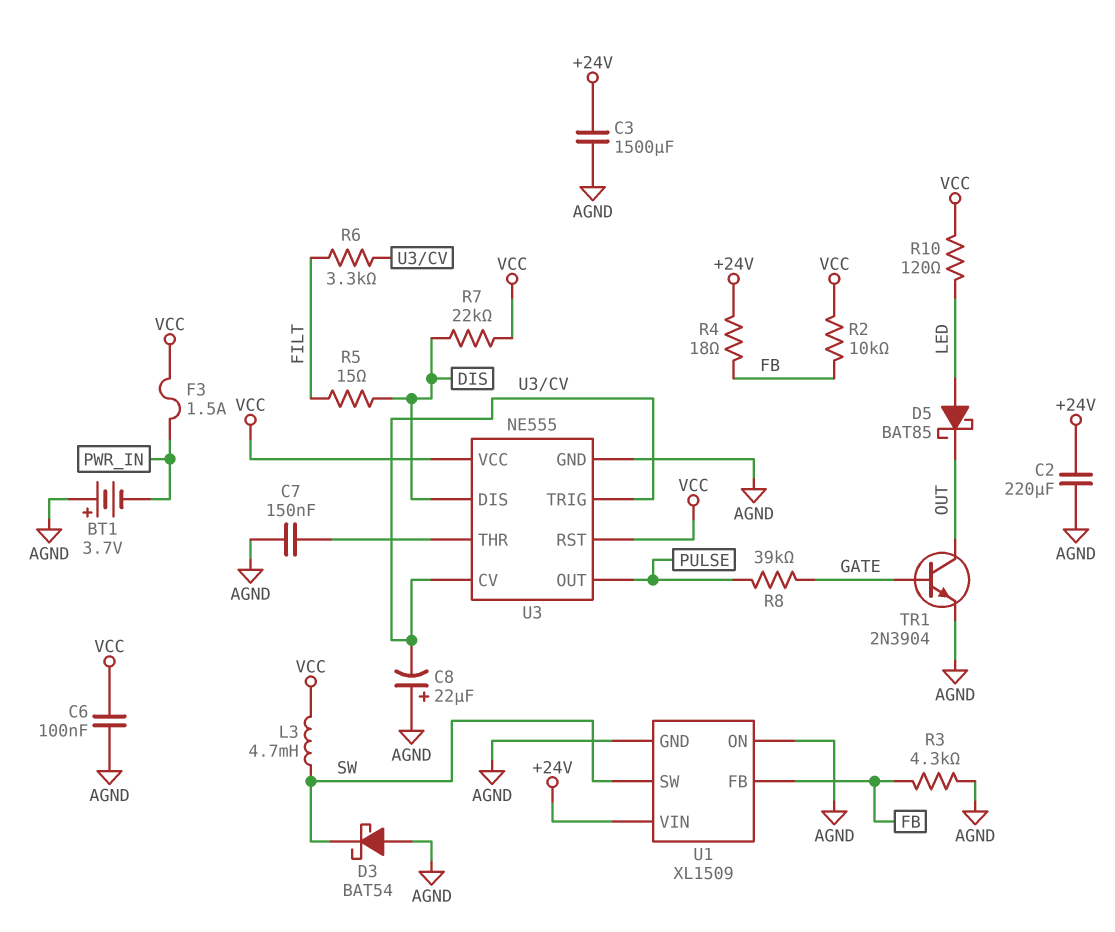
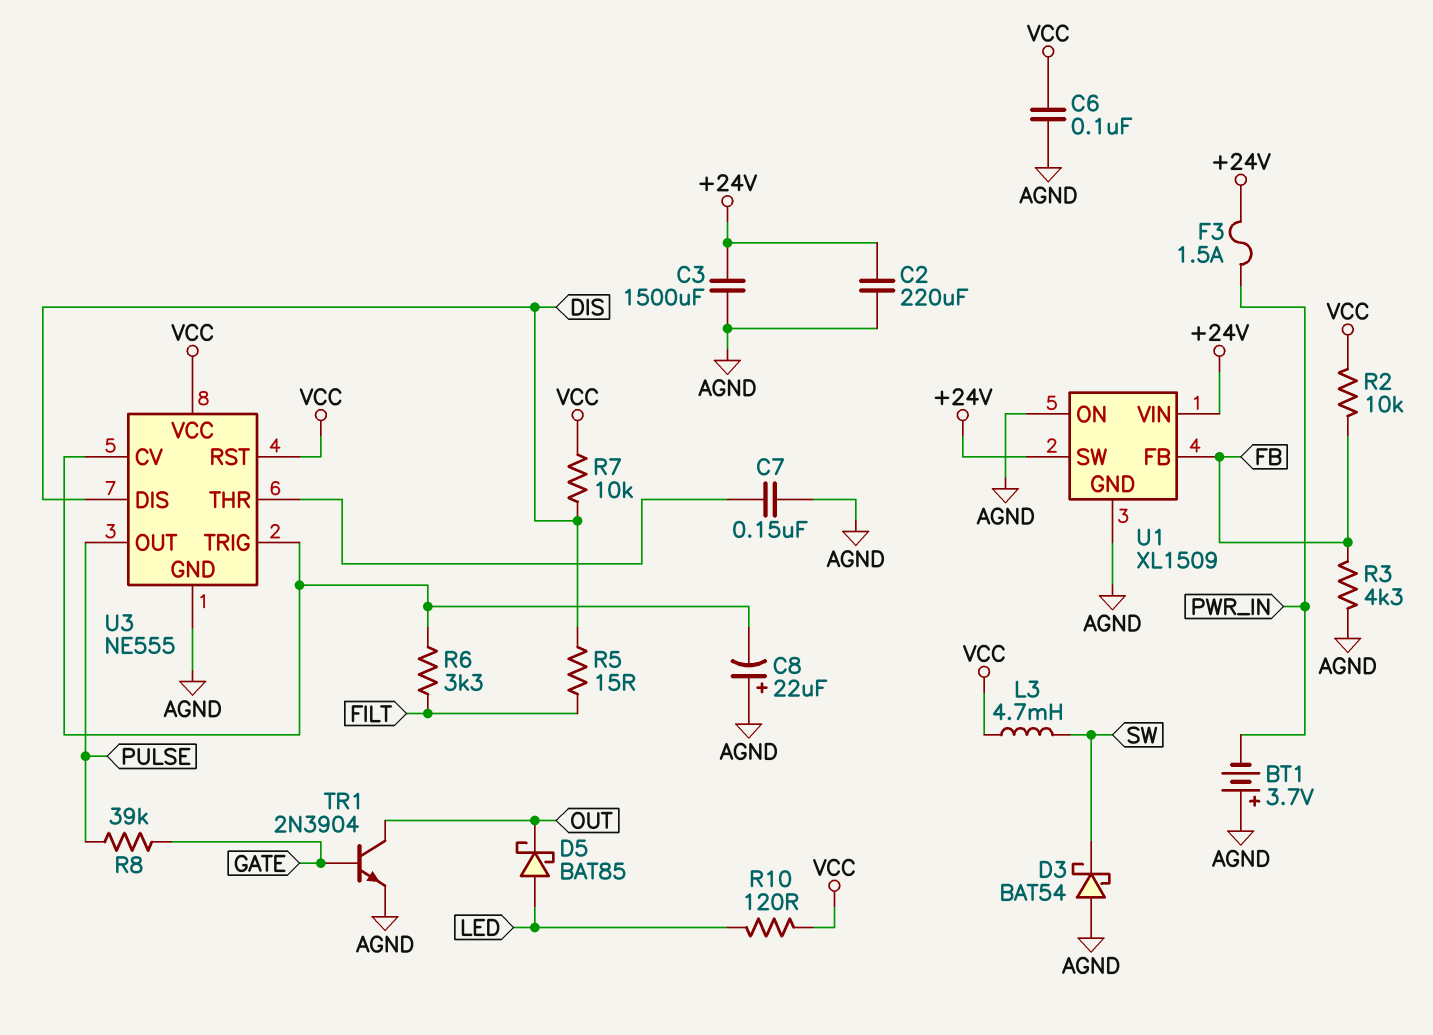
F3: 1.5A (PWR_IN, VCC) -> 1.5A (+24V, PWR_IN)
R4: 18 (+24V, FB) -> none
R7: 22k (DIS, VCC) -> 10k (DIS, VCC)
U1 pin SW: SW -> +24V

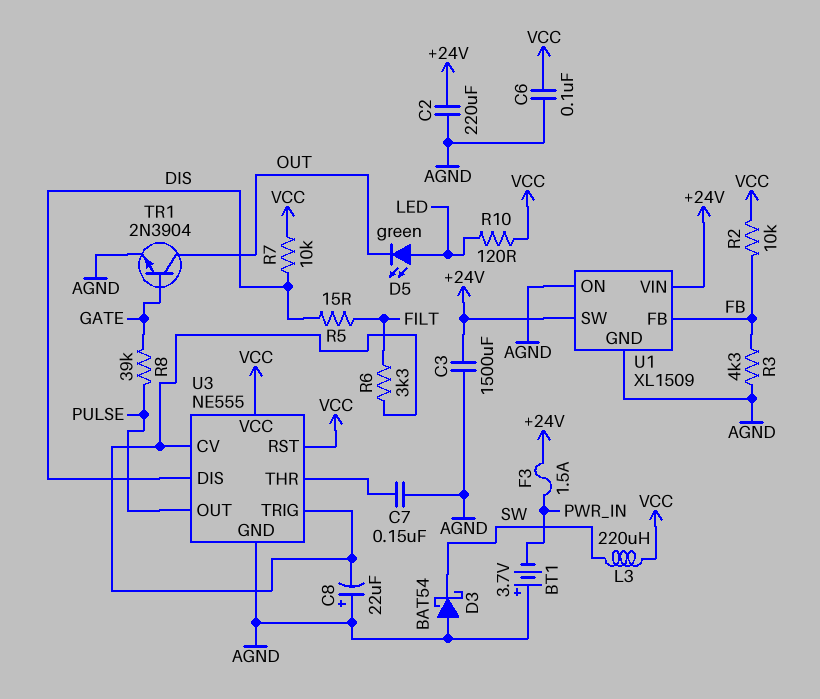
D5: schottky BAT85 (A LED, K OUT) -> LED green (A LED, K OUT)
L3: 4.7mH (SW, VCC) -> 220uH (SW, VCC)

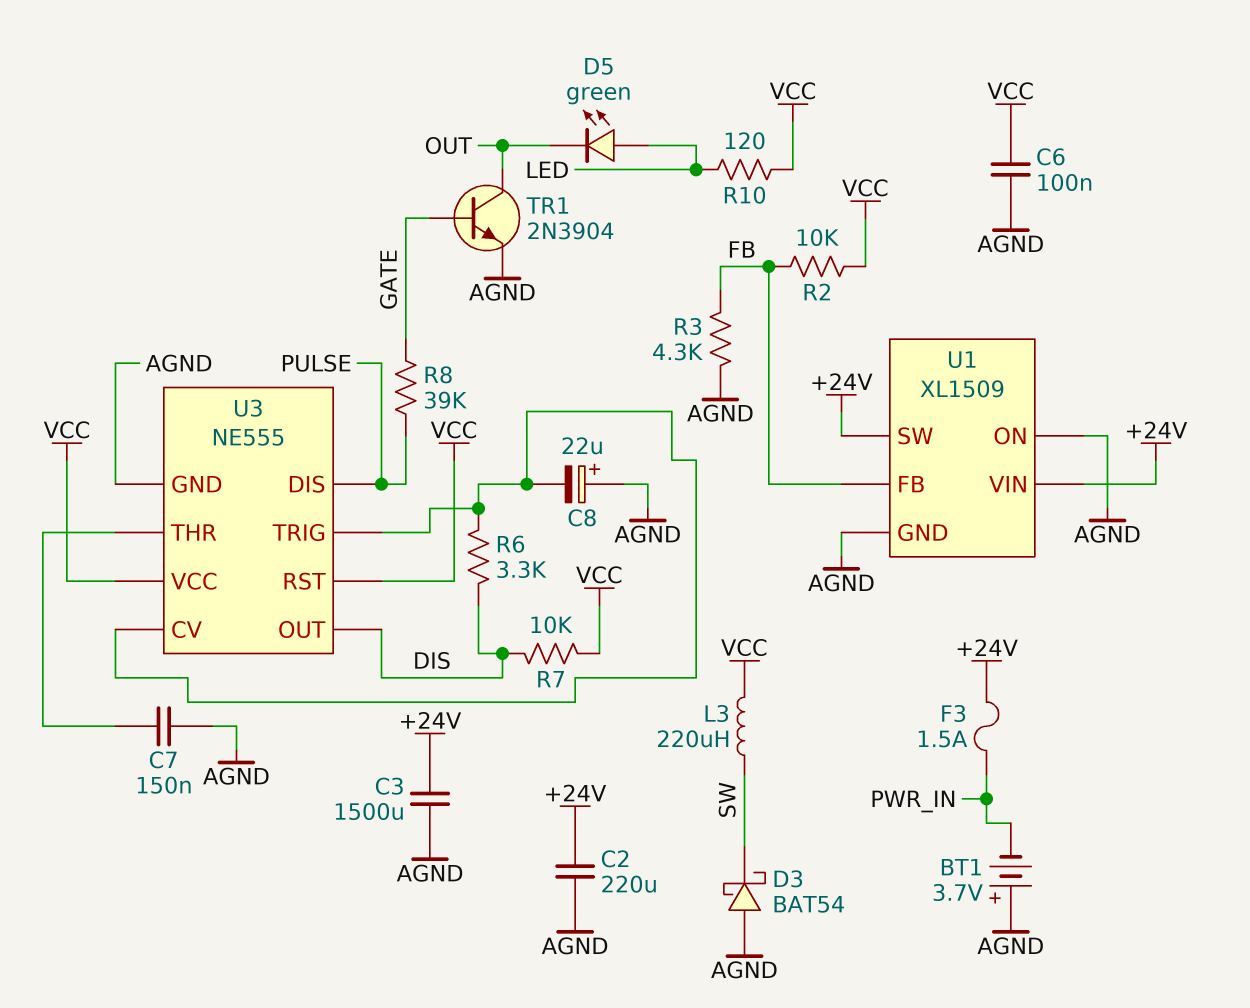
R5: 15 (DIS, FILT) -> none
R6: 3.3k (FILT, U3/CV) -> 3.3k (DIS, U3/CV)
U3 pin DIS: DIS -> PULSE
U3 pin OUT: PULSE -> DIS

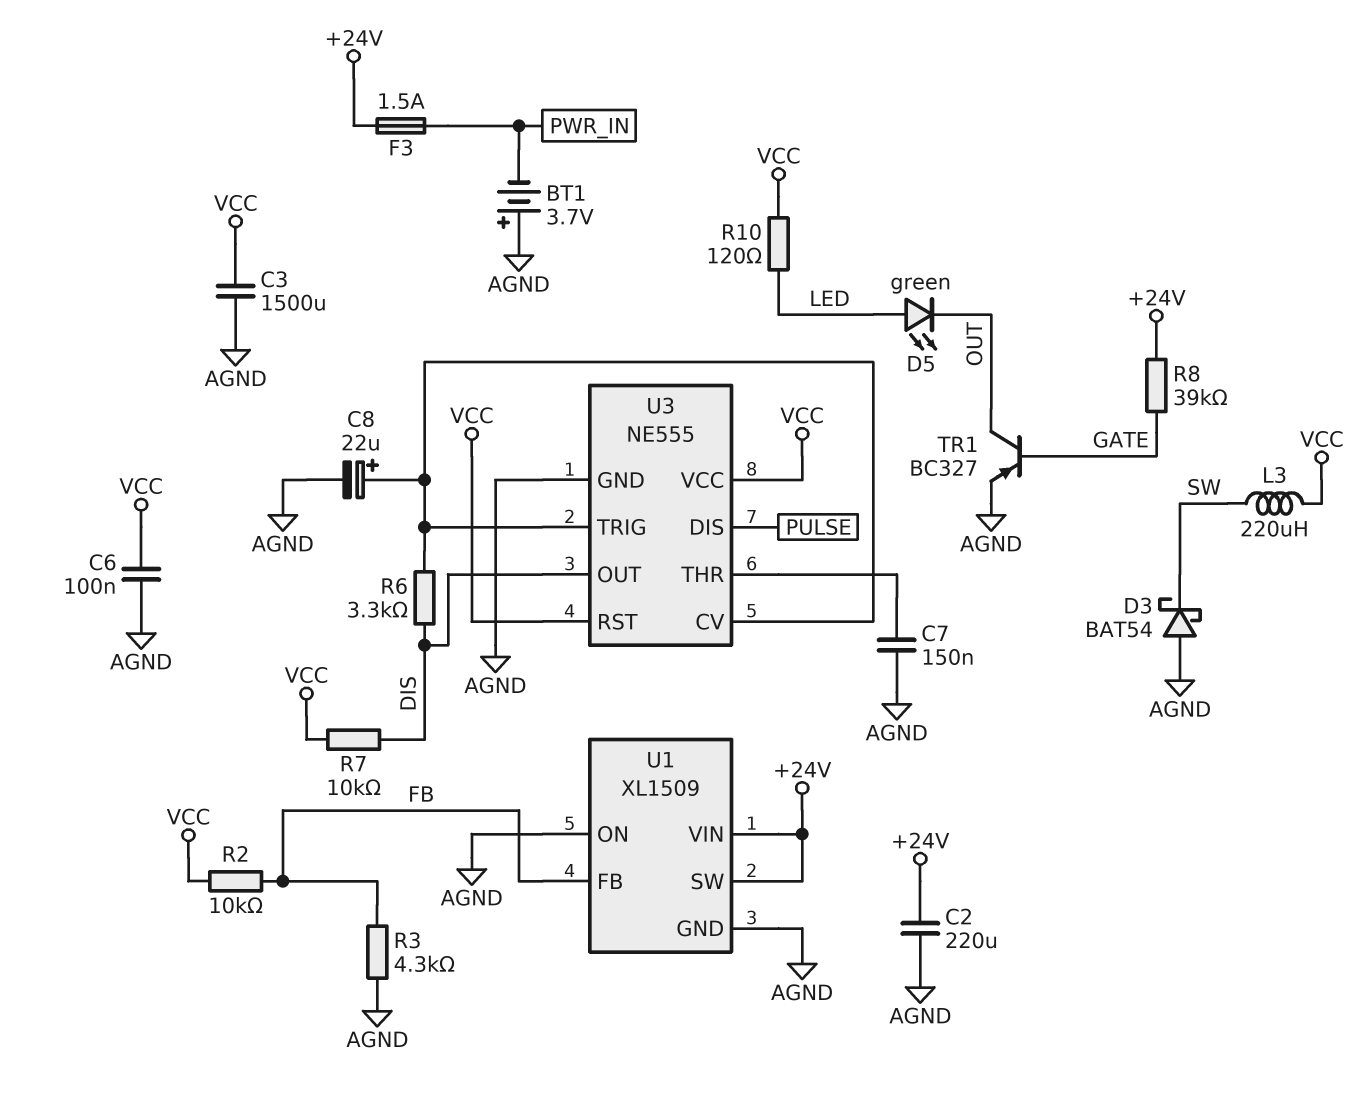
C3: 1500uF (+24V, AGND) -> 1500uF (AGND, VCC)
C8: 22uF (plus AGND, minus U3/CV) -> 22uF (plus U3/CV, minus AGND)
R8: 39k (GATE, PULSE) -> 39k (+24V, GATE)
TR1: NPN 2N3904 (B GATE, C OUT, E AGND) -> PNP BC327 (B GATE, C OUT, E AGND)

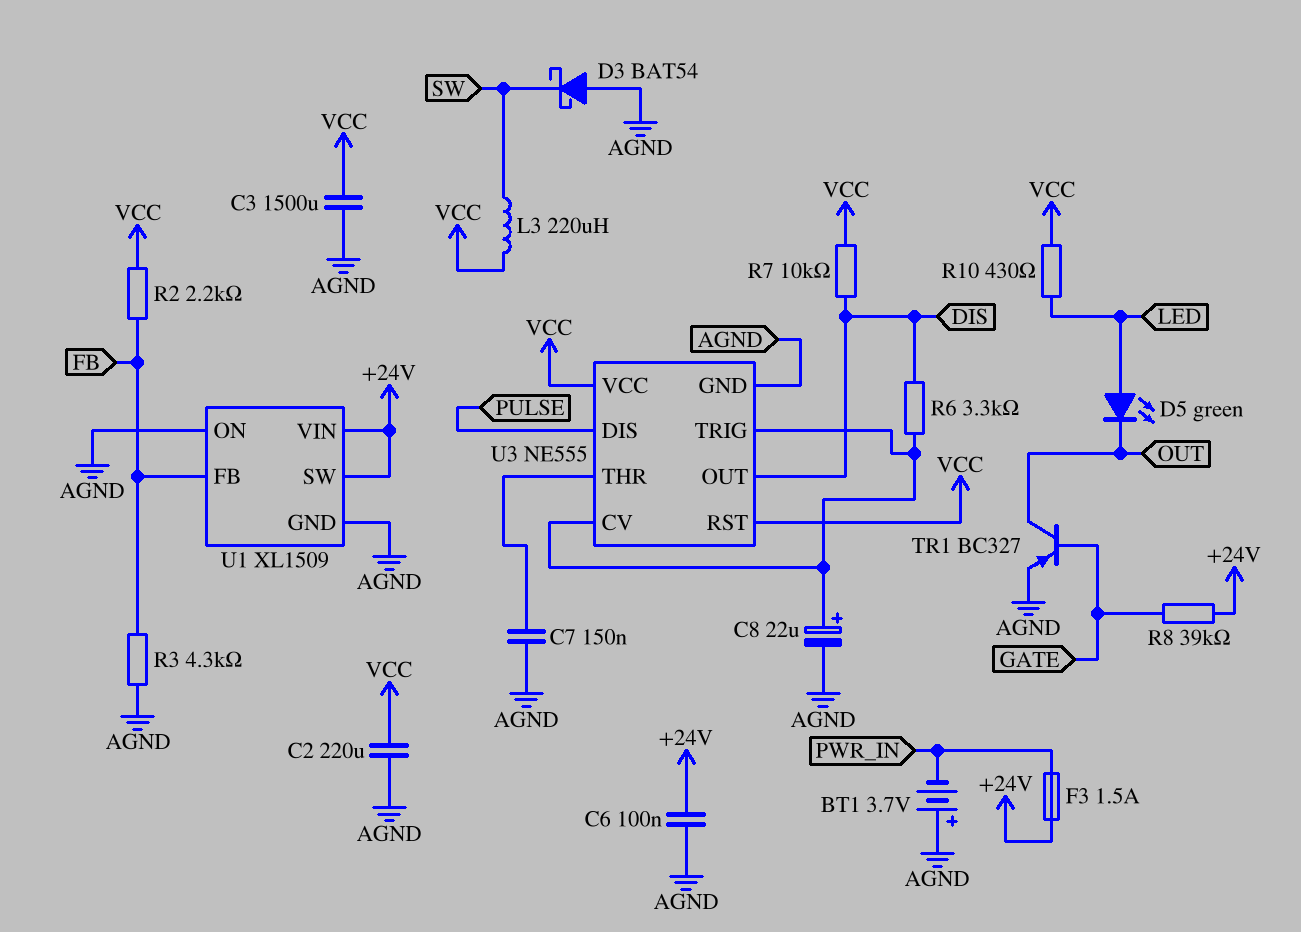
C2: 220uF (+24V, AGND) -> 220uF (AGND, VCC)
C6: 100nF (AGND, VCC) -> 100nF (+24V, AGND)
R2: 10k (FB, VCC) -> 2.2k (FB, VCC)
R10: 120 (LED, VCC) -> 430 (LED, VCC)

